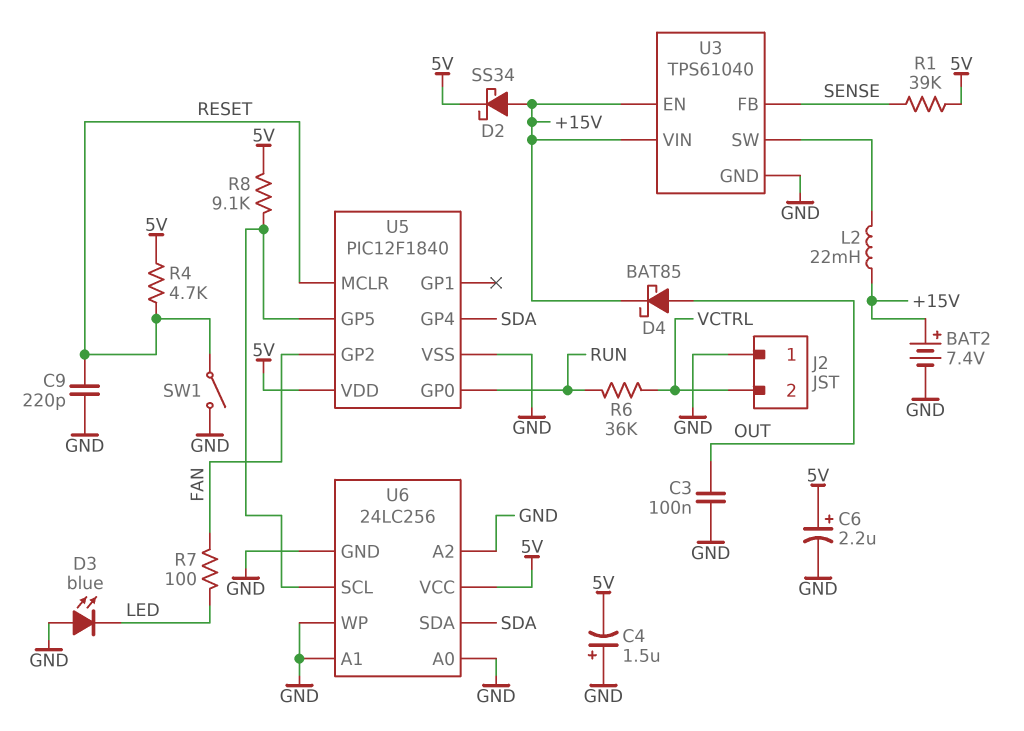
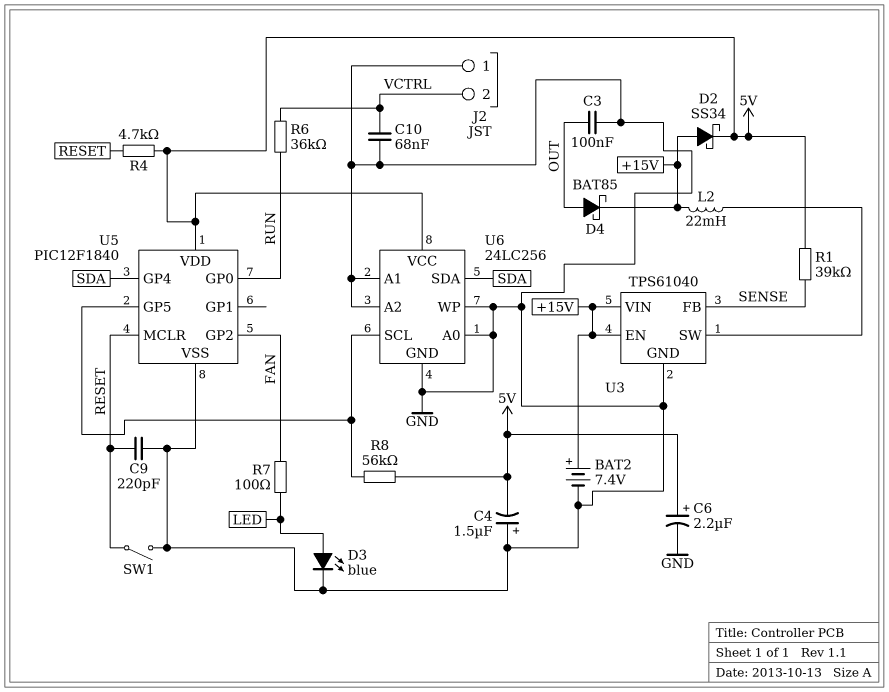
C10: none -> 68nF (GND, VCTRL)
D3: LED blue (A GND, K LED) -> LED blue (A LED, K GND)
R8: 9.1k (5V, U5/GP5) -> 56k (5V, U5/GP5)

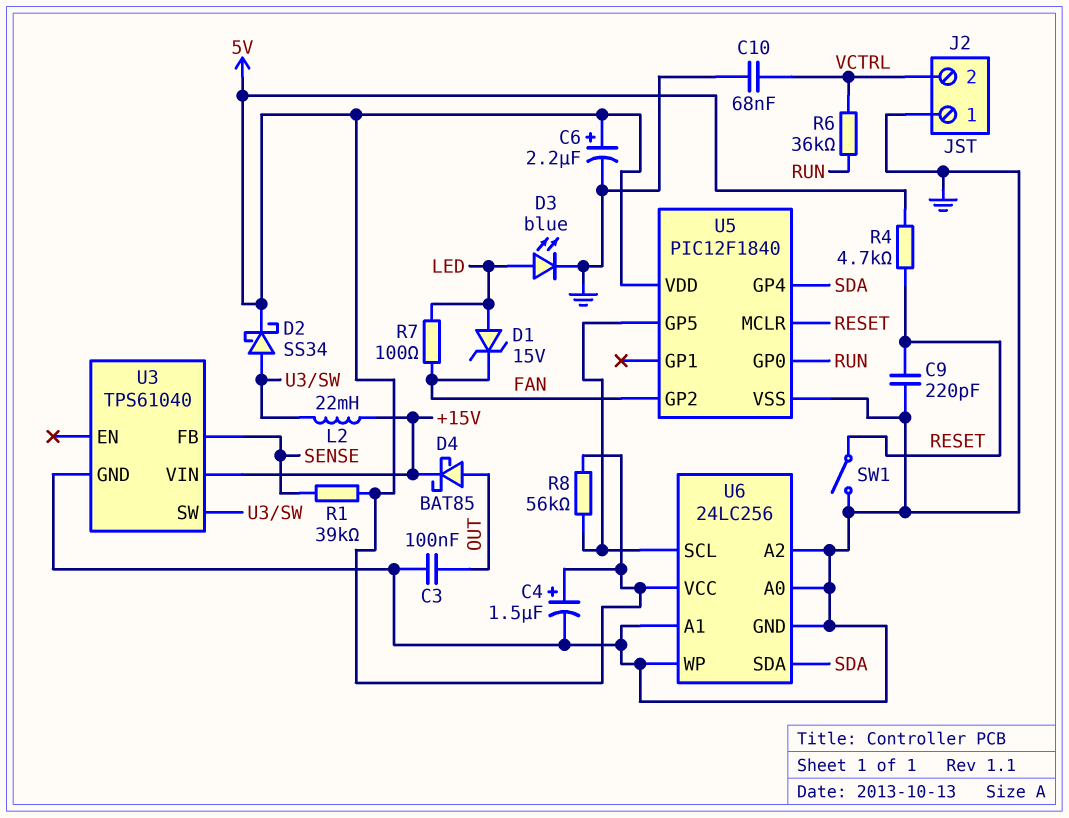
BAT2: 7.4V (plus +15V, minus GND) -> none
C4: 1.5uF (plus GND, minus 5V) -> 1.5uF (plus 5V, minus GND)
D1: none -> zener 15V (A LED, K FAN)
D2: schottky SS34 (A +15V, K 5V) -> schottky SS34 (A U3/SW, K 5V)
U3 pin EN: +15V -> none

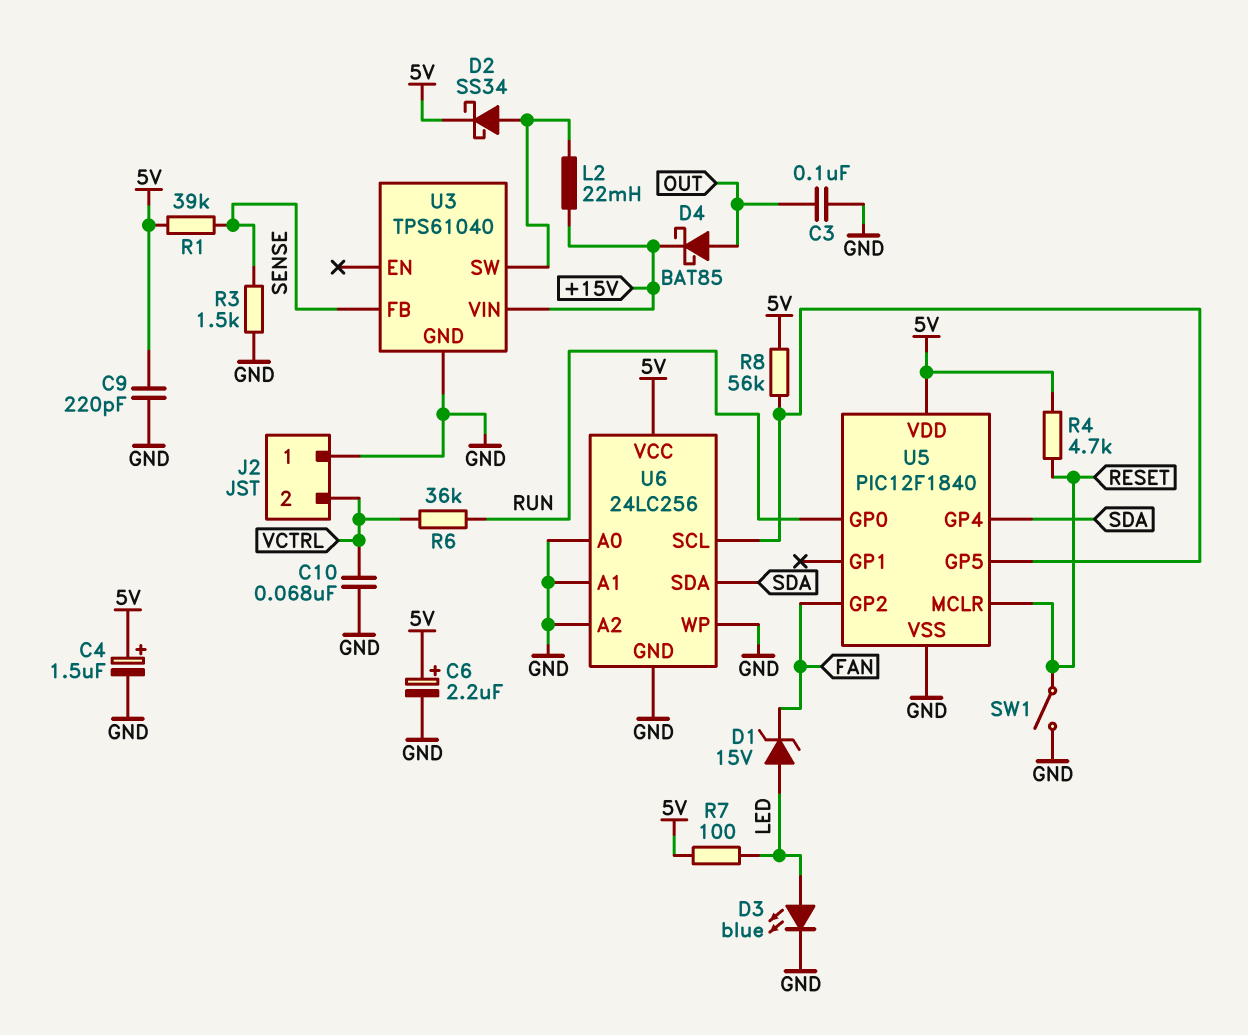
C9: 220pF (GND, RESET) -> 220pF (5V, GND)
R3: none -> 1.5k (GND, SENSE)
R7: 100 (FAN, LED) -> 100 (5V, LED)

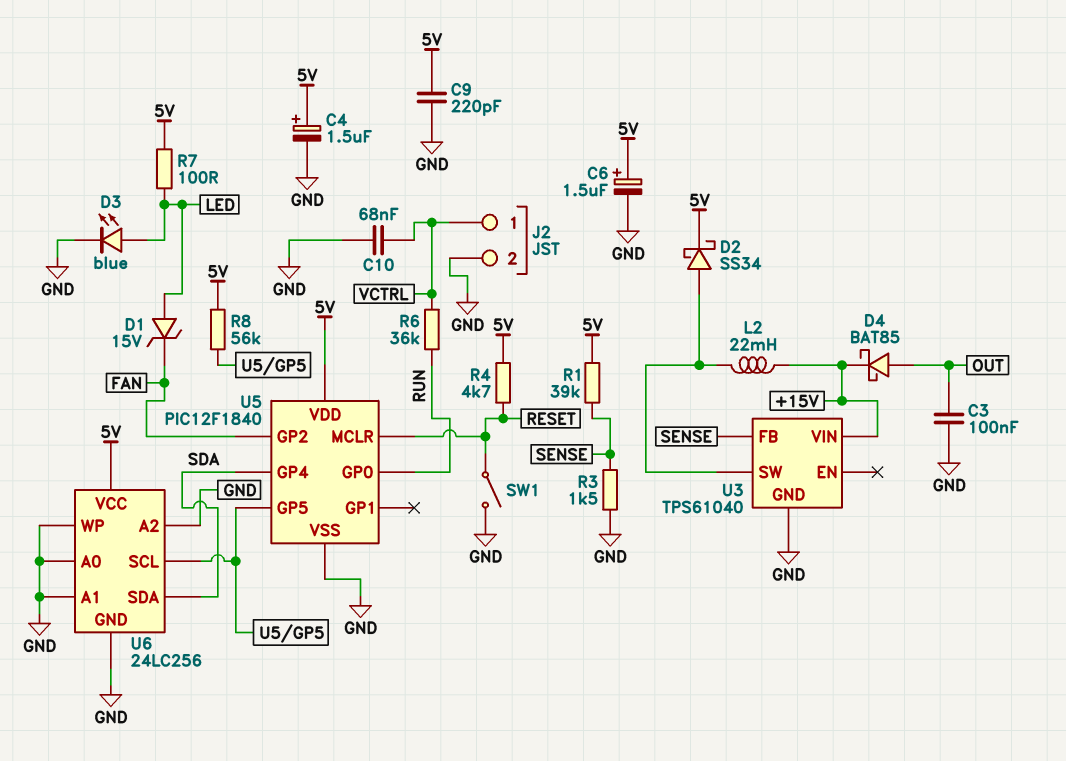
C6: 2.2uF (plus 5V, minus GND) -> 1.5uF (plus 5V, minus GND)
J2 pin 1: GND -> VCTRL
J2 pin 2: VCTRL -> GND

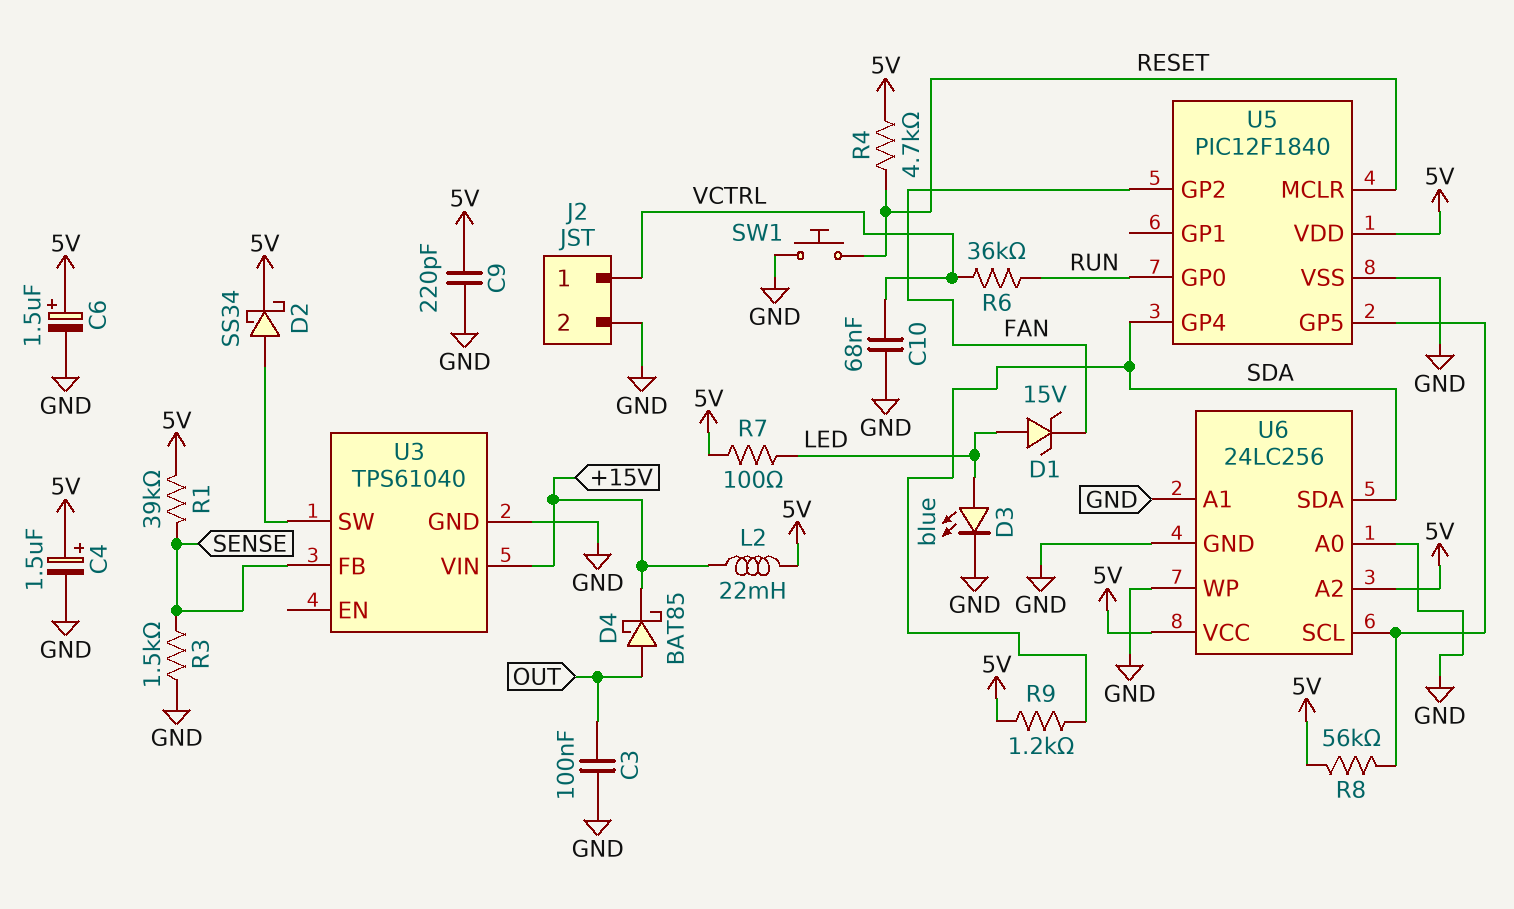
L2: 22mH (+15V, U3/SW) -> 22mH (+15V, 5V)
R9: none -> 1.2k (5V, SDA)
SW1: switch (GND, RESET) -> button (GND, RESET)
U6 pin A2: GND -> 5V

